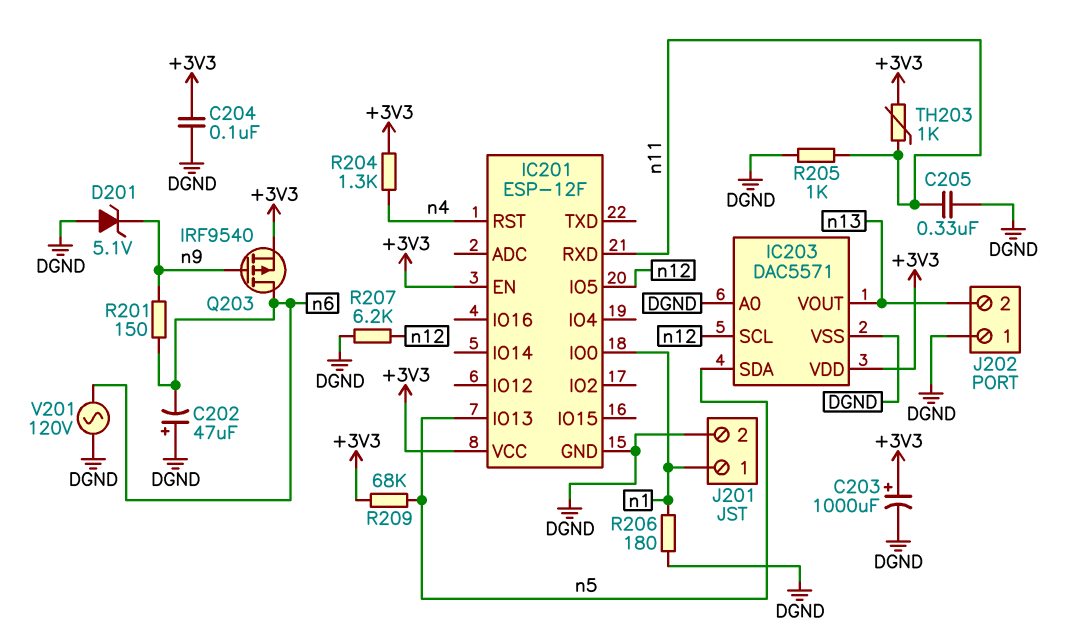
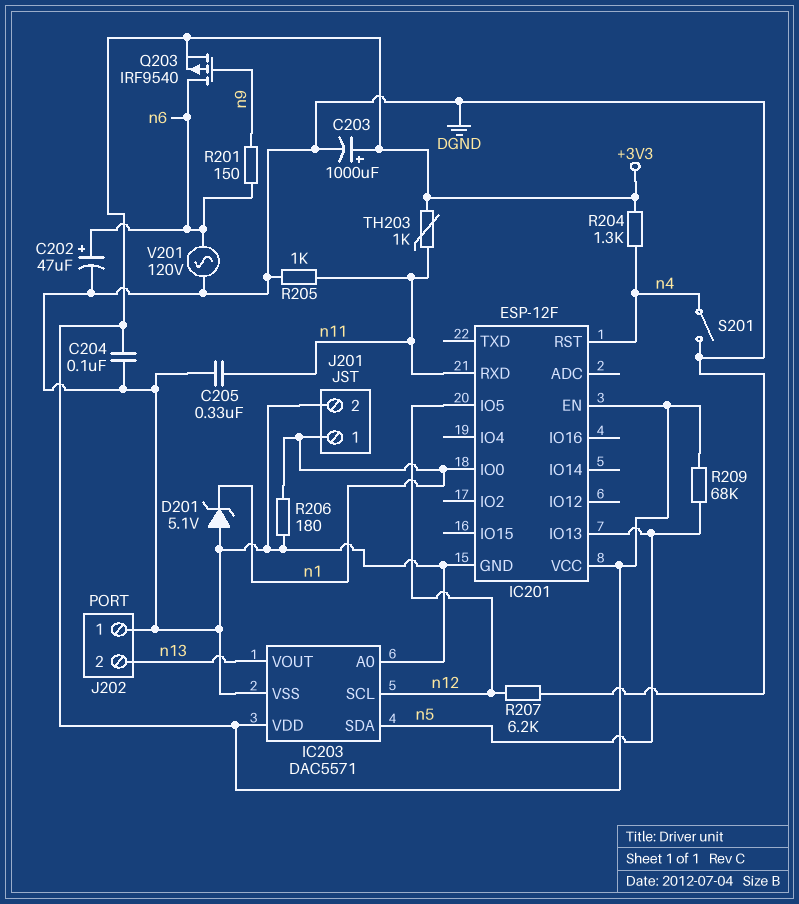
C202: 47uF (plus DGND, minus n6) -> 47uF (plus n6, minus DGND)
D201: zener 5.1V (A DGND, K n9) -> zener 5.1V (A DGND, K n1)
S201: none -> switch (DGND, n4)

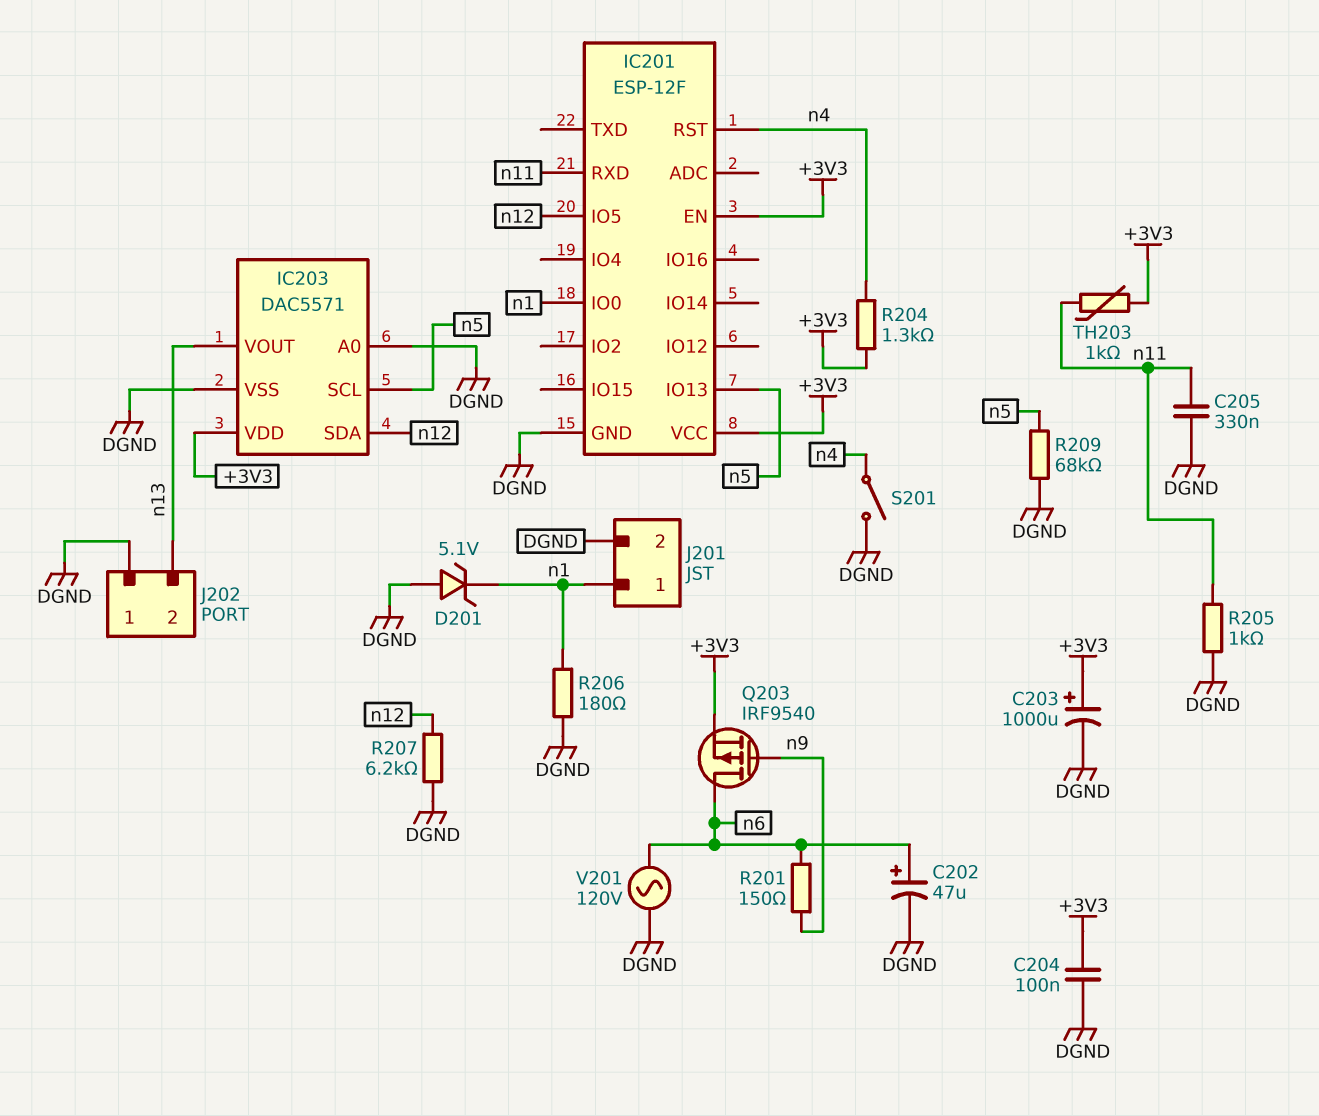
IC203 pin SCL: n12 -> n5
IC203 pin SDA: n5 -> n12
R209: 68k (+3V3, n5) -> 68k (DGND, n5)

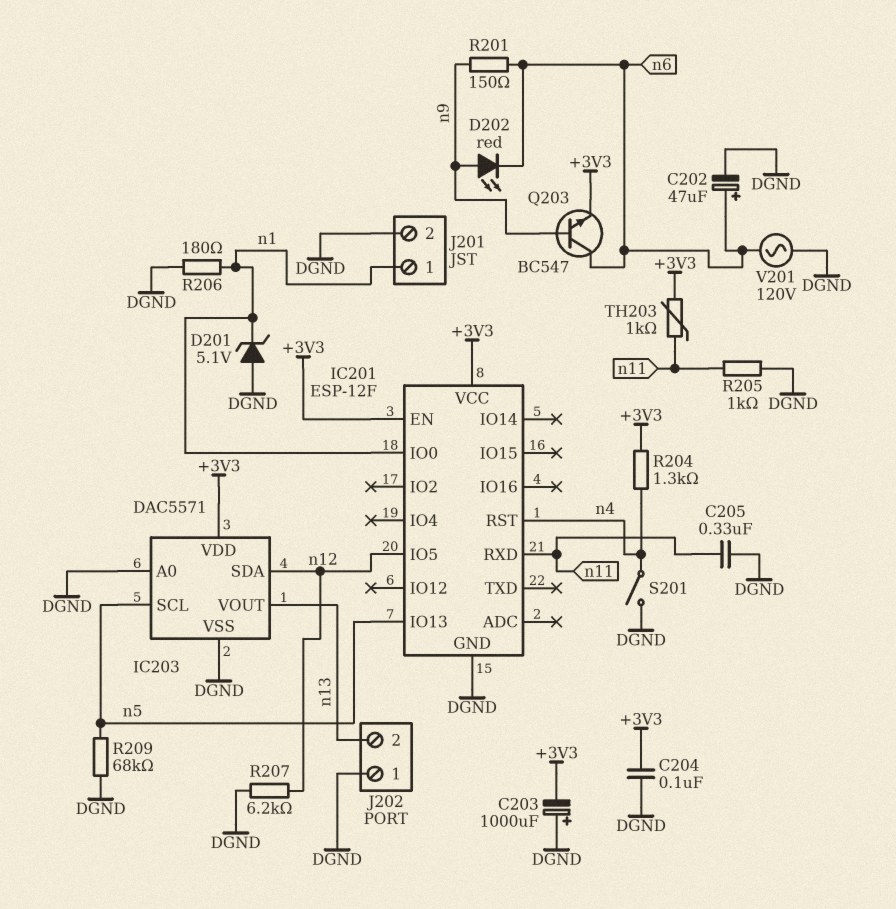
C203: 1000uF (plus +3V3, minus DGND) -> 1000uF (plus DGND, minus +3V3)
D202: none -> LED red (A n9, K n6)
Q203: PMOS IRF9540 (G n9, D n6, S +3V3) -> NPN BC547 (B n9, C n6, E +3V3)

